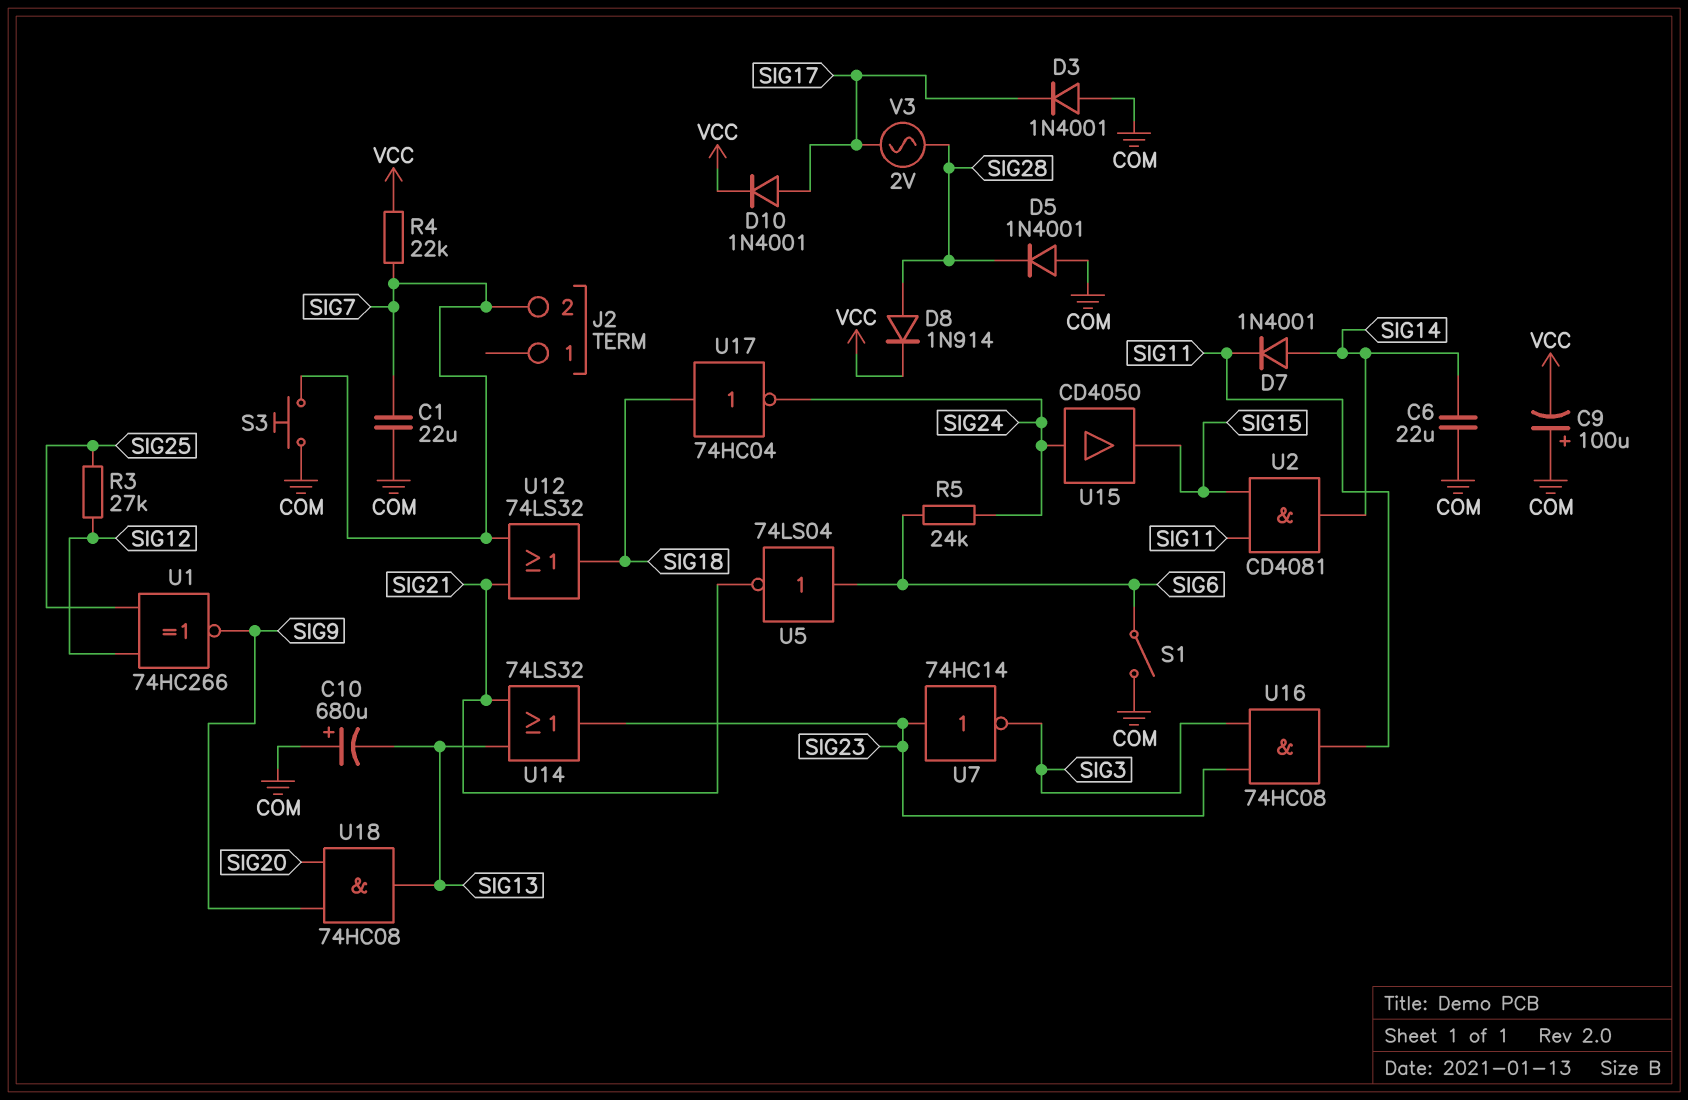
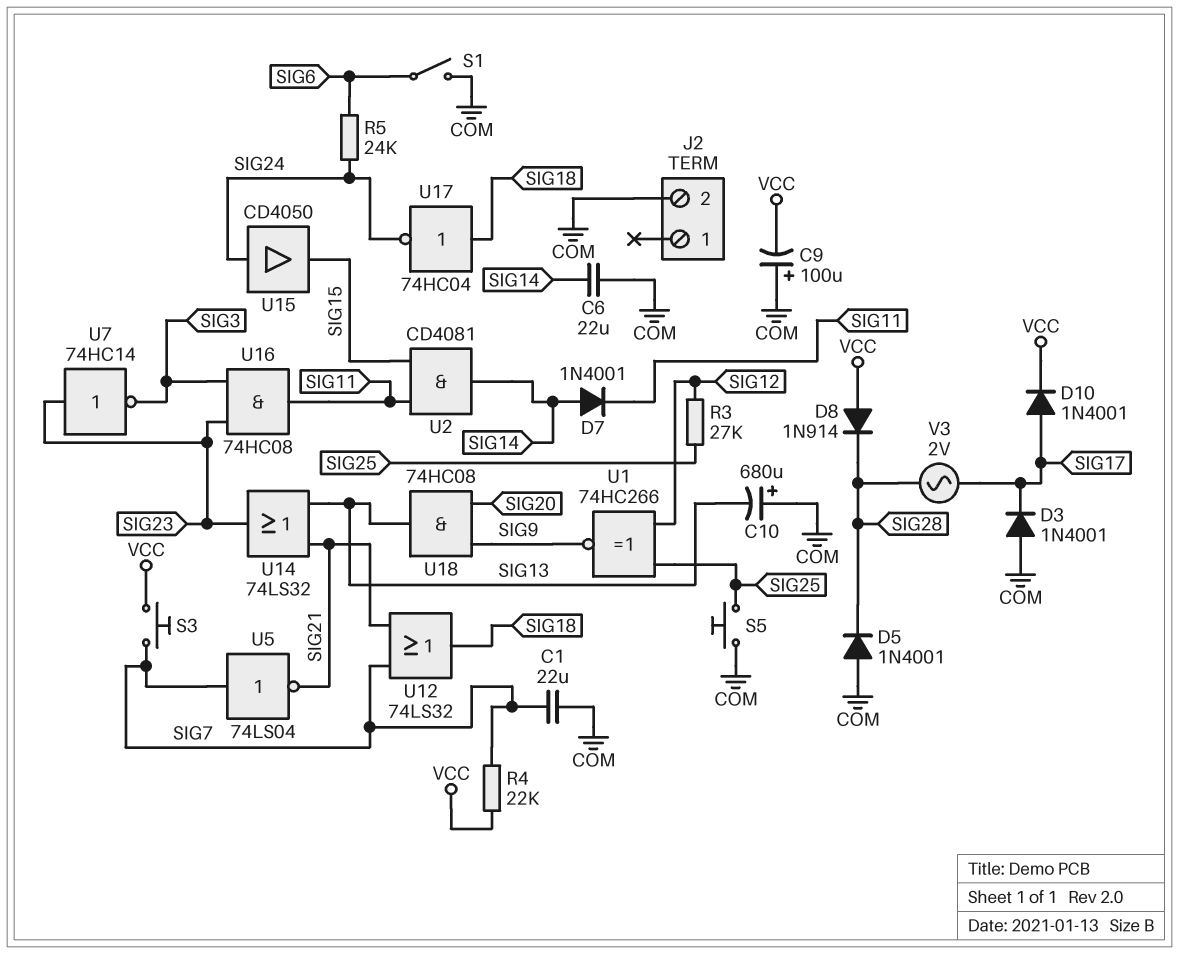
D8: diode 1N914 (A SIG28, K VCC) -> diode 1N914 (A VCC, K SIG28)
J2 pin 2: SIG7 -> COM
S3: button (COM, SIG7) -> button (SIG7, VCC)
S5: none -> button (COM, SIG25)
U5: NOT 74LS04 (in SIG6, out SIG21) -> NOT 74LS04 (in SIG7, out SIG21)

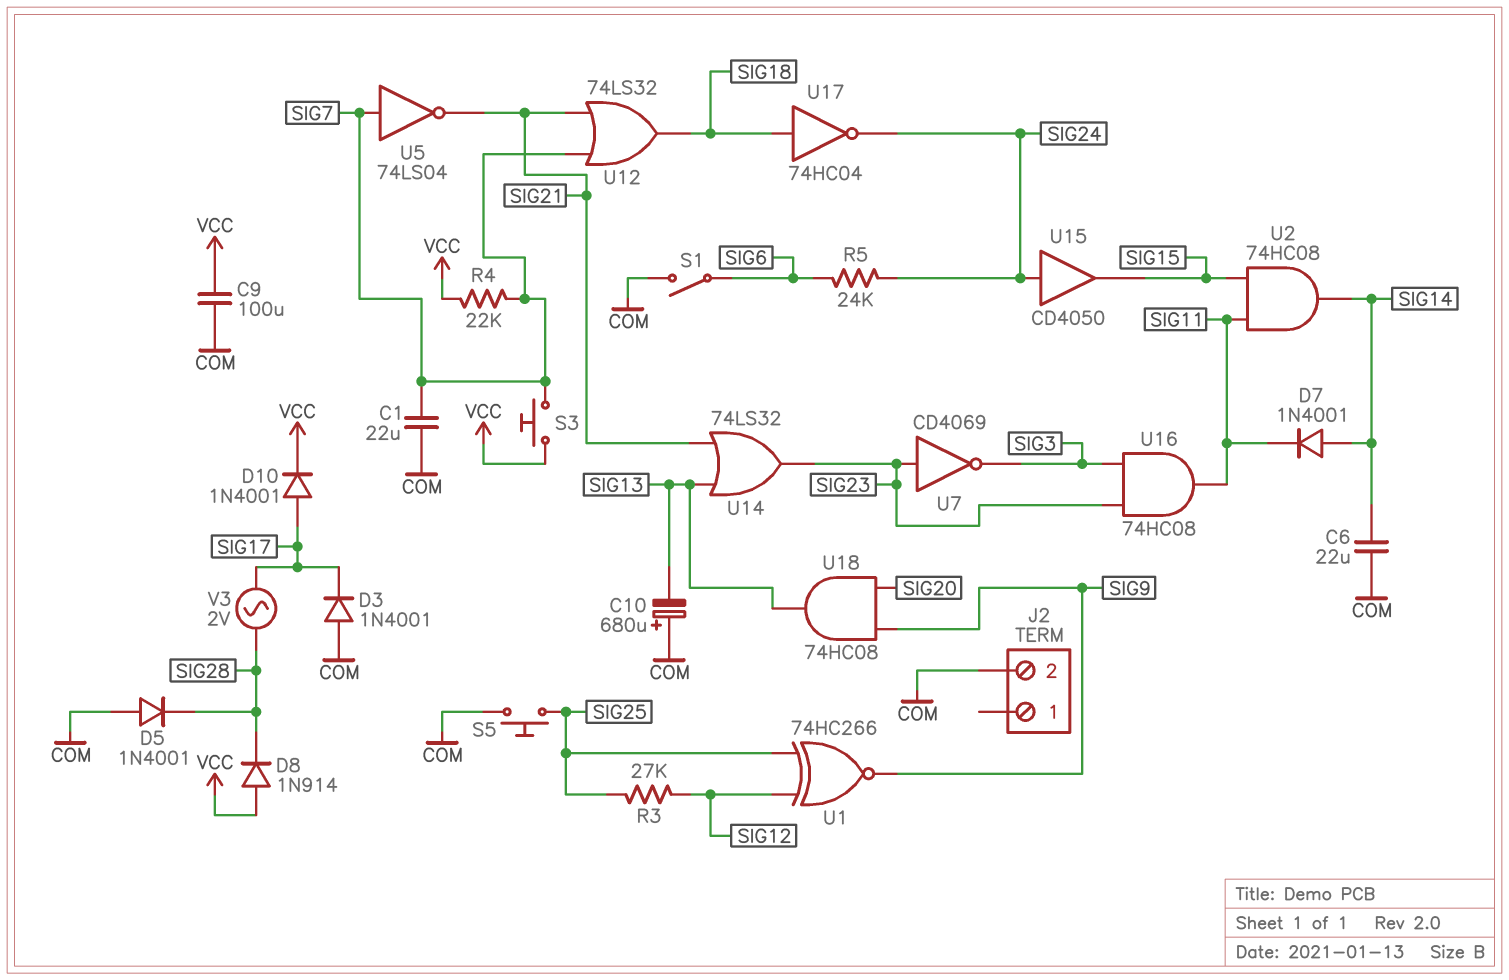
C9: 100uF (plus COM, minus VCC) -> 100uF (COM, VCC)
U2: AND CD4081 (in SIG11, in SIG15, out SIG14) -> AND 74HC08 (in SIG11, in SIG15, out SIG14)
U7: NOT 74HC14 (in SIG23, out SIG3) -> NOT CD4069 (in SIG23, out SIG3)

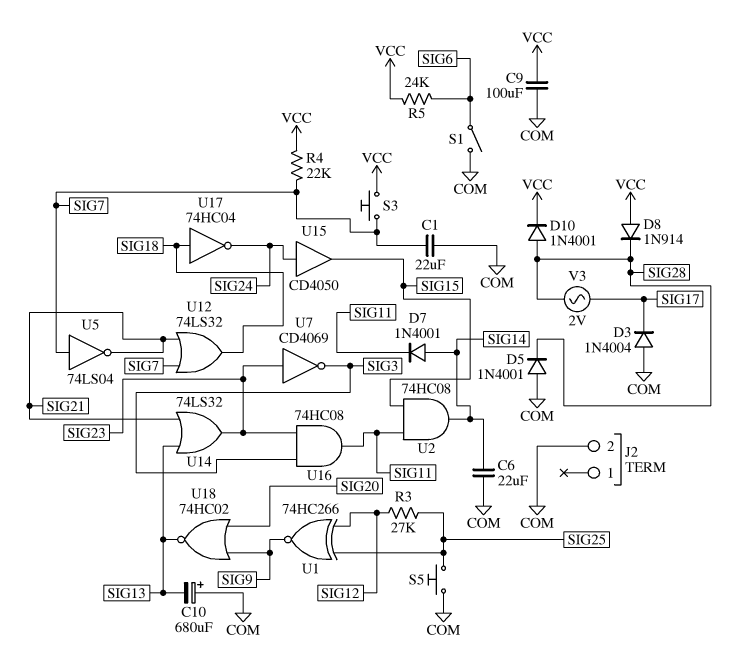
D3: diode 1N4001 (A COM, K SIG17) -> diode 1N4004 (A COM, K SIG17)
D10: diode 1N4001 (A SIG17, K VCC) -> diode 1N4001 (A SIG28, K VCC)
R5: 24k (SIG6, SIG24) -> 24k (SIG6, VCC)
U18: AND 74HC08 (in SIG9, in SIG20, out SIG13) -> NOR 74HC02 (in SIG9, in SIG20, out SIG13)

